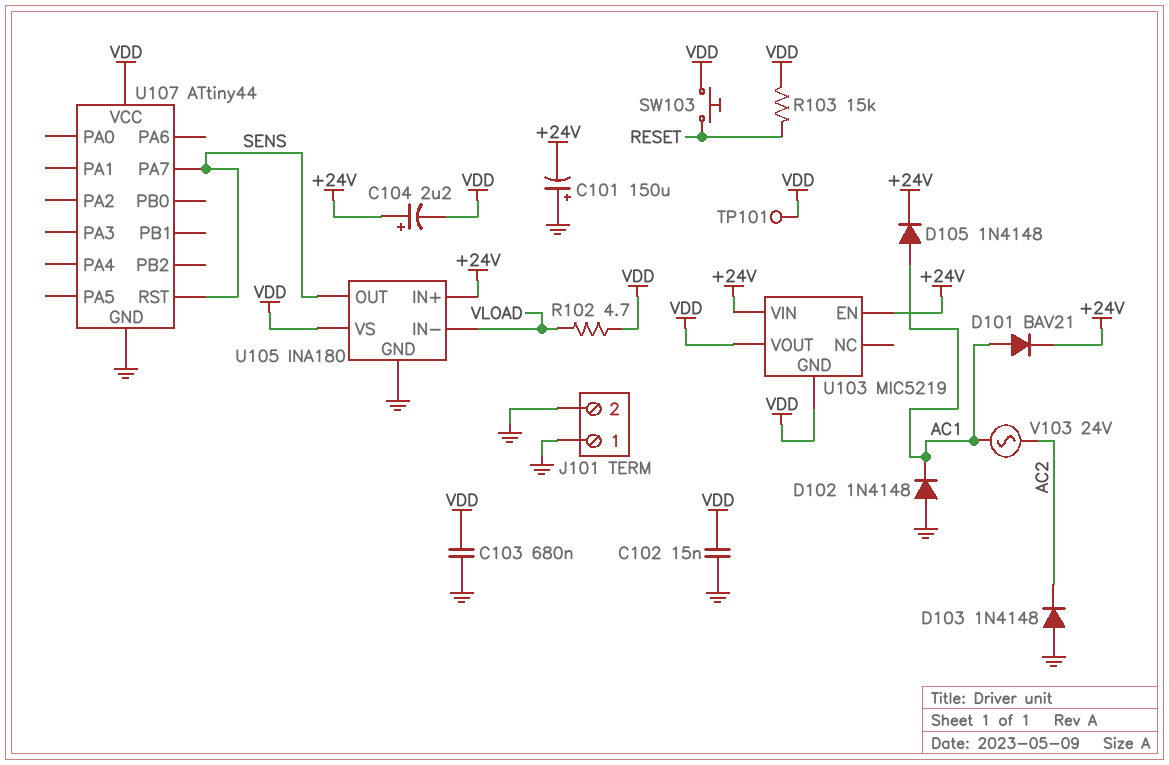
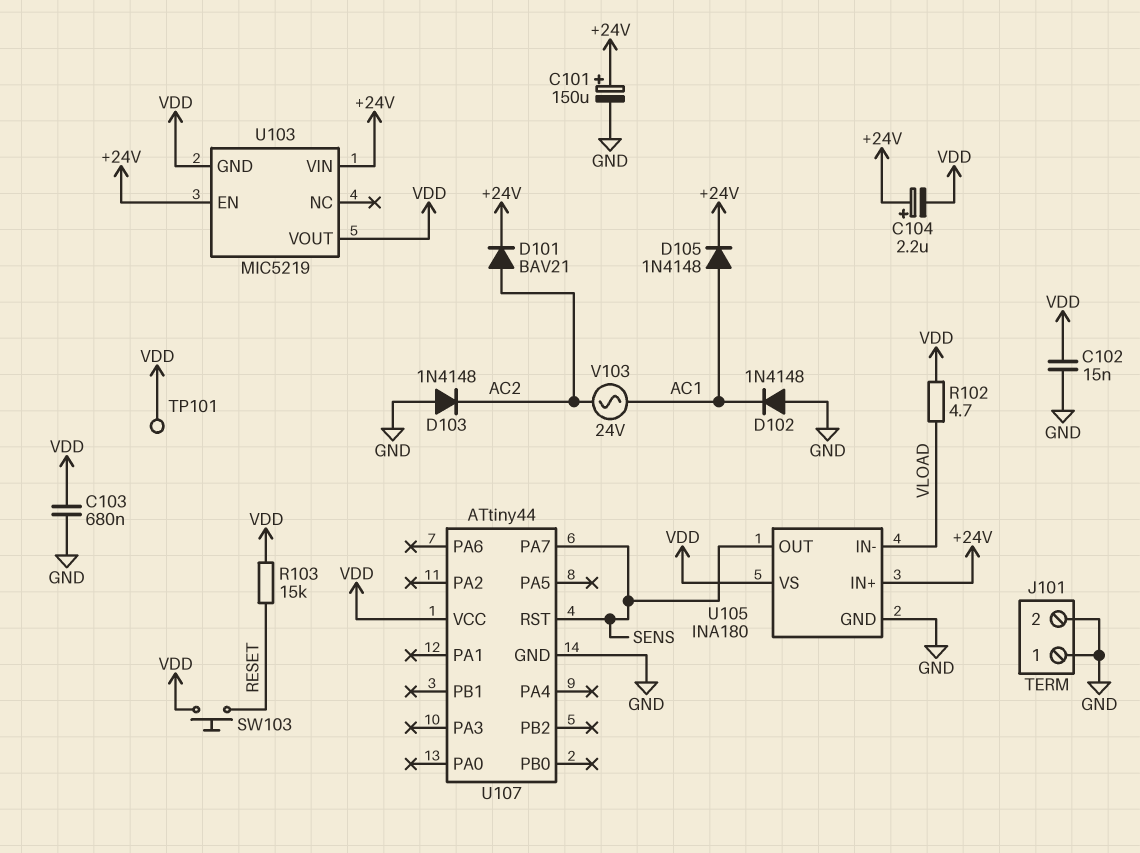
C101: 150uF (plus GND, minus +24V) -> 150uF (plus +24V, minus GND)
D101: diode BAV21 (A AC1, K +24V) -> diode BAV21 (A AC2, K +24V)

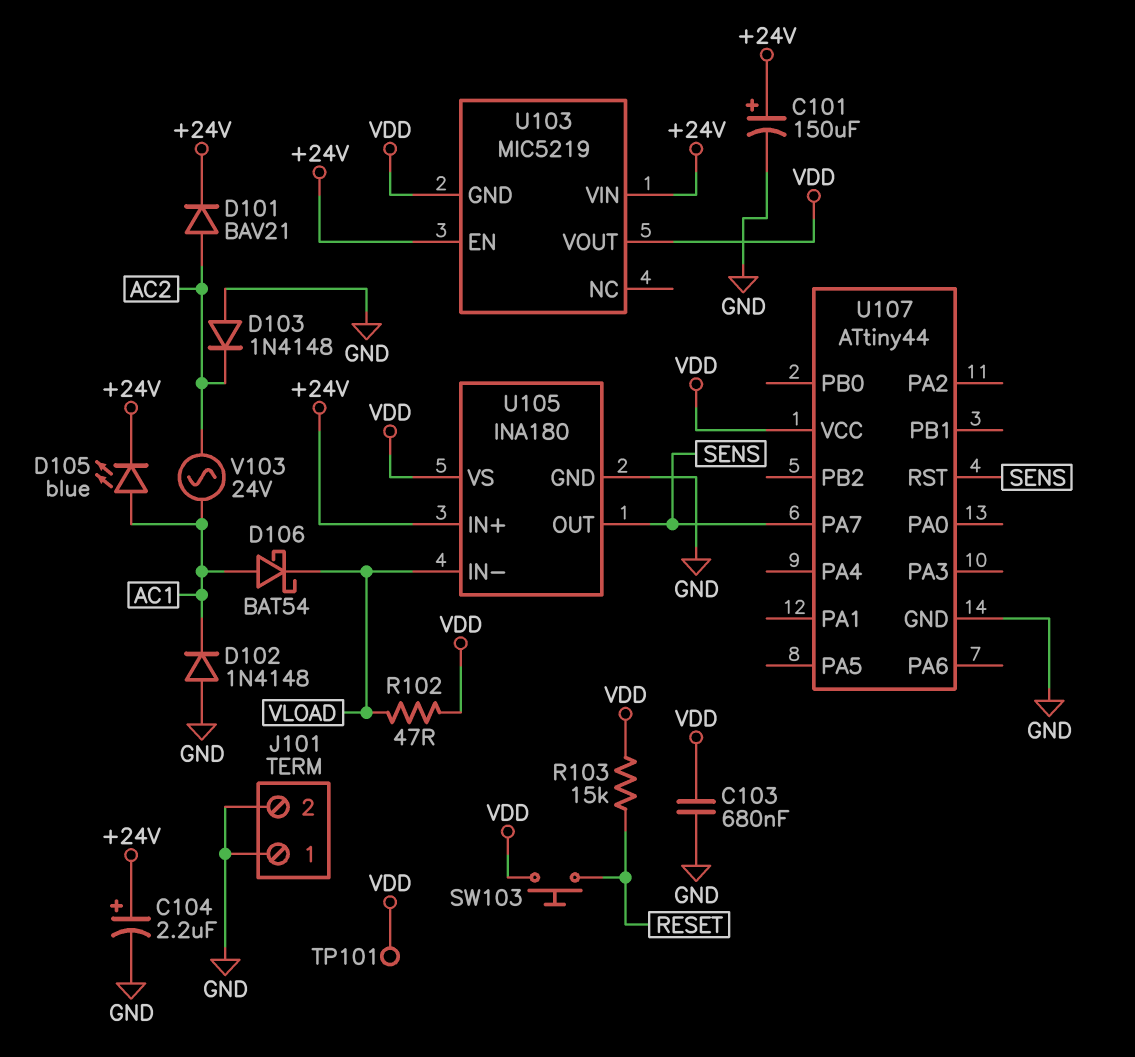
C102: 15nF (GND, VDD) -> none
C104: 2.2uF (plus +24V, minus VDD) -> 2.2uF (plus +24V, minus GND)
D105: diode 1N4148 (A AC1, K +24V) -> LED blue (A AC1, K +24V)
D106: none -> schottky BAT54 (A AC1, K VLOAD)
R102: 4.7 (VDD, VLOAD) -> 47 (VDD, VLOAD)

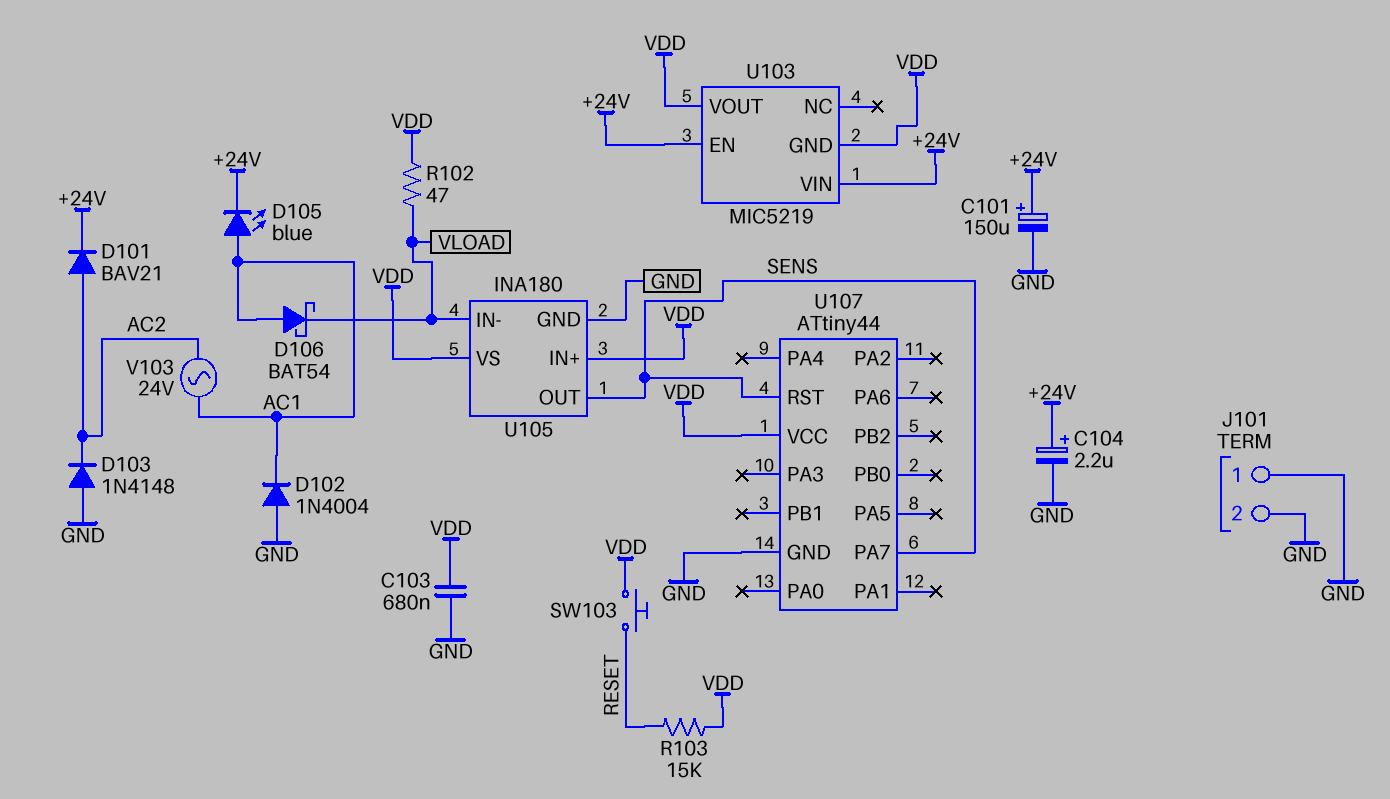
D102: diode 1N4148 (A GND, K AC1) -> diode 1N4004 (A GND, K AC1)
TP101: test point (VDD) -> none
U105 pin IN+: +24V -> VDD

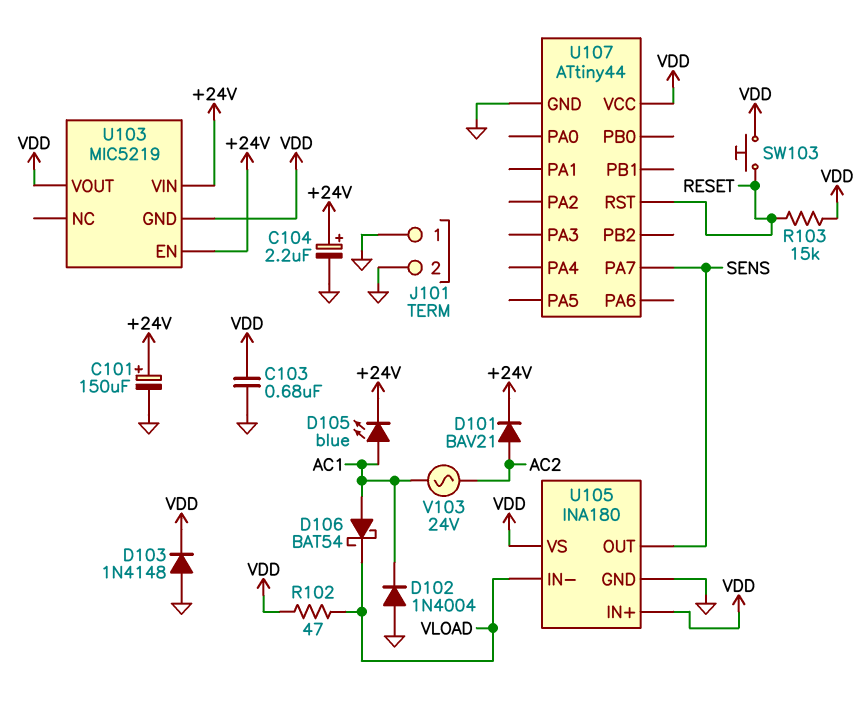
D103: diode 1N4148 (A GND, K AC2) -> diode 1N4148 (A GND, K VDD)
U107 pin RST: SENS -> RESET

